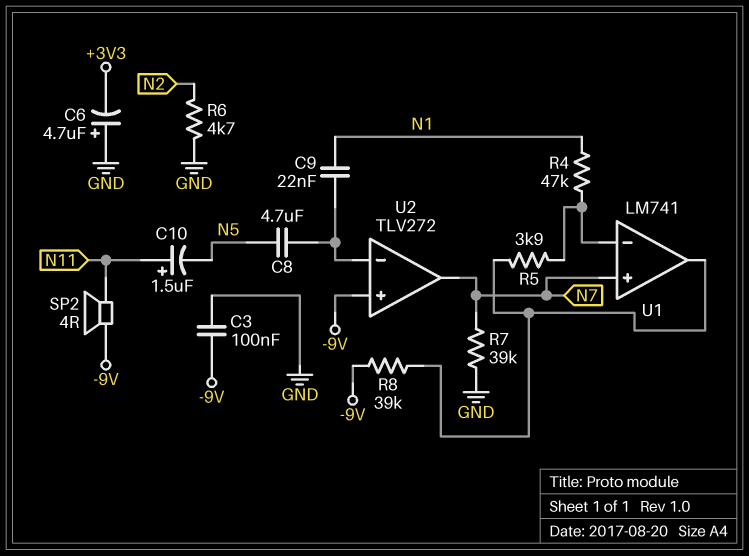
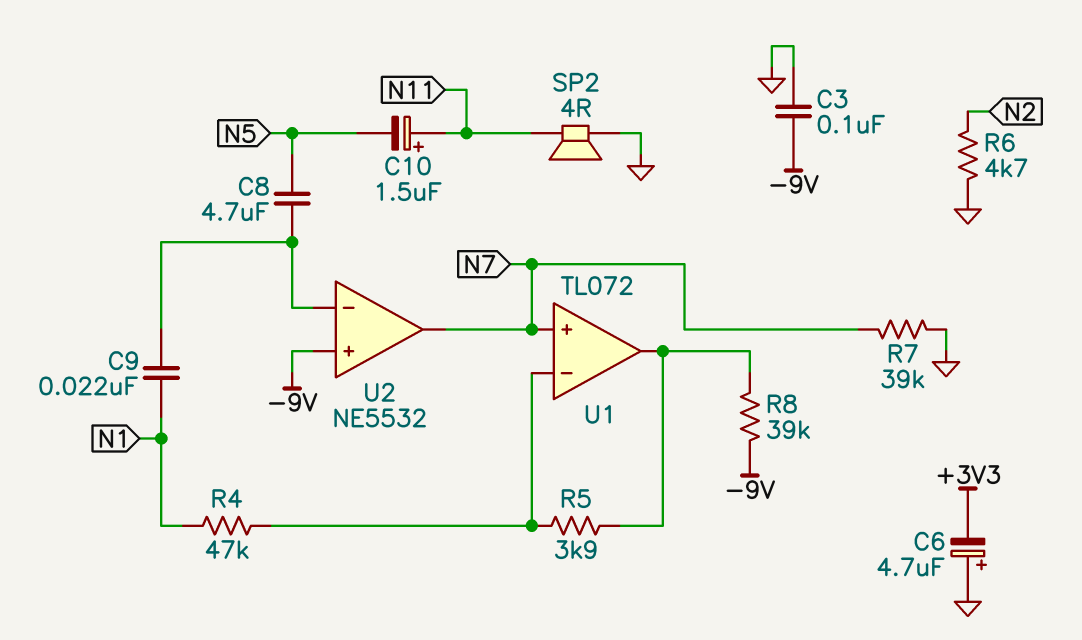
SP2: speaker 4R (-9V, N11) -> speaker 4R (GND, N11)
U1: LM741 -> TL072
U2: TLV272 -> NE5532

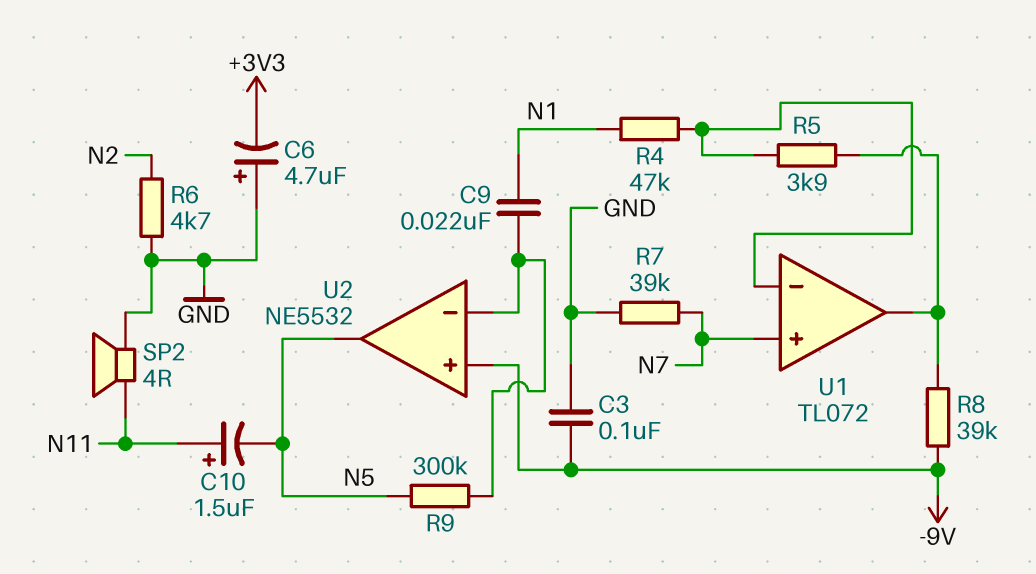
C8: 4.7uF (N5, U2/in-) -> none
R9: none -> 300k (N5, U2/in-)
U2 pin out: N7 -> N5

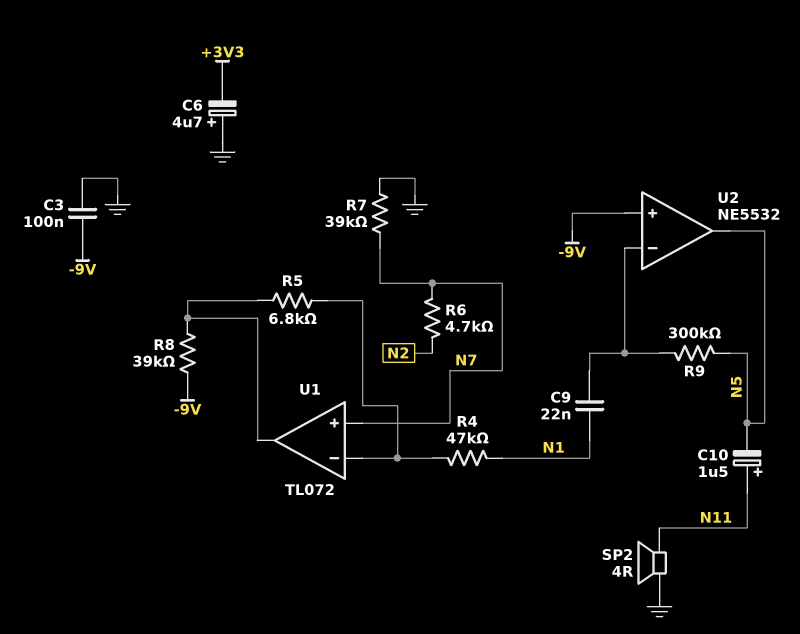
R5: 3.9k (U1/in-, U1/out) -> 6.8k (U1/in-, U1/out)
R6: 4.7k (GND, N2) -> 4.7k (N2, N7)

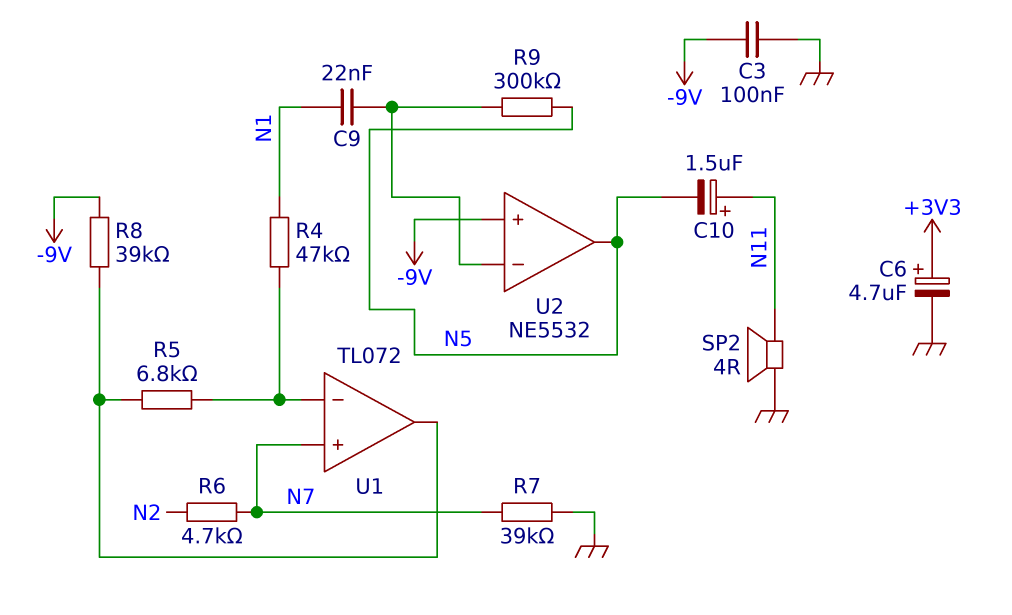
C6: 4.7uF (plus GND, minus +3V3) -> 4.7uF (plus +3V3, minus GND)

